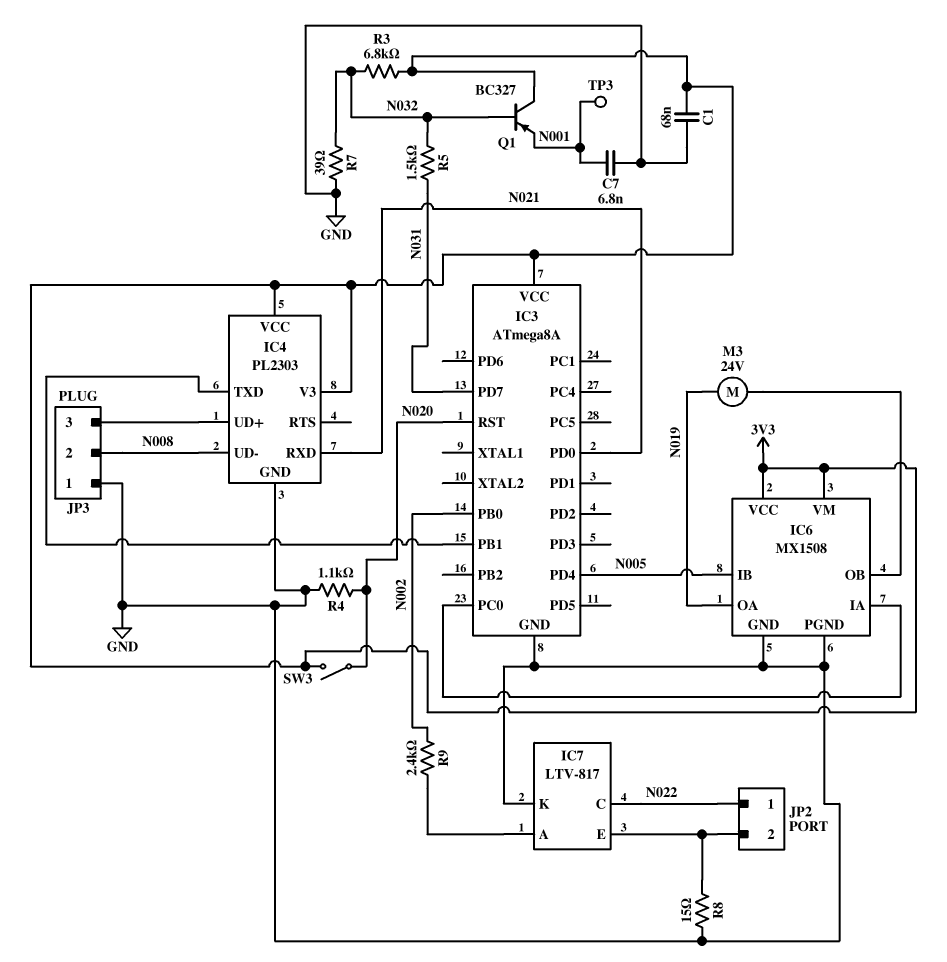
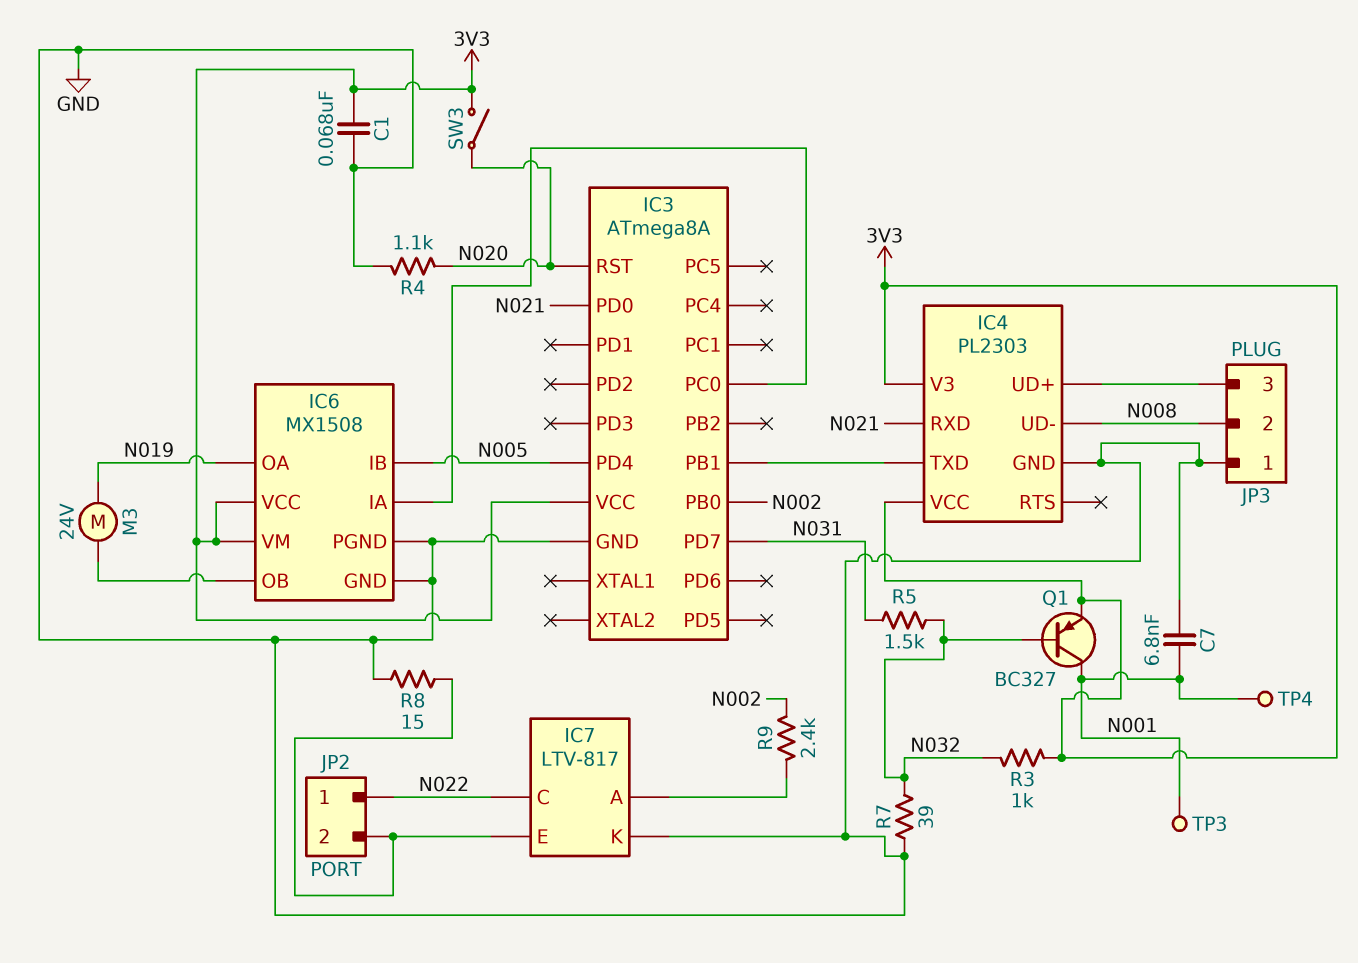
Q1: PNP BC327 (B N032, C 3V3, E N001) -> PNP BC327 (B N032, C N001, E 3V3)
R3: 6.8k (3V3, N032) -> 1k (3V3, N032)
TP4: none -> test point (N001)

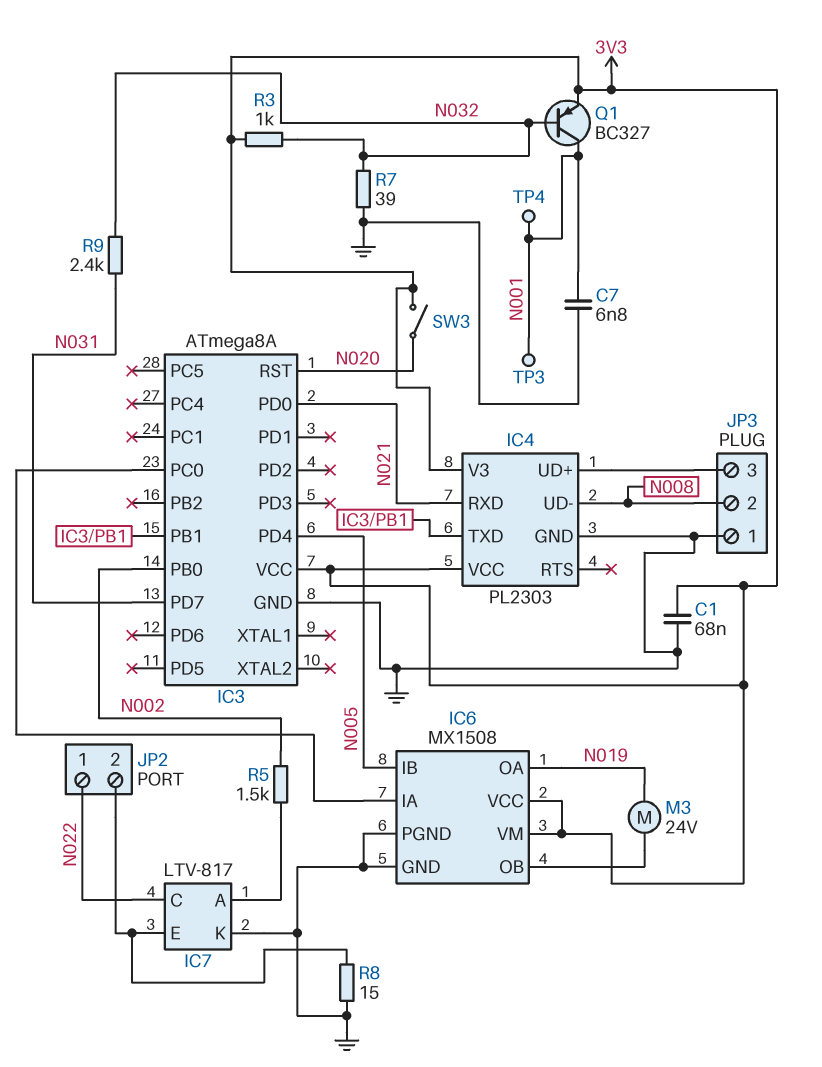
R4: 1.1k (GND, N020) -> none
R5: 1.5k (N031, N032) -> 1.5k (IC7/A, N002)
R9: 2.4k (IC7/A, N002) -> 2.4k (N031, N032)

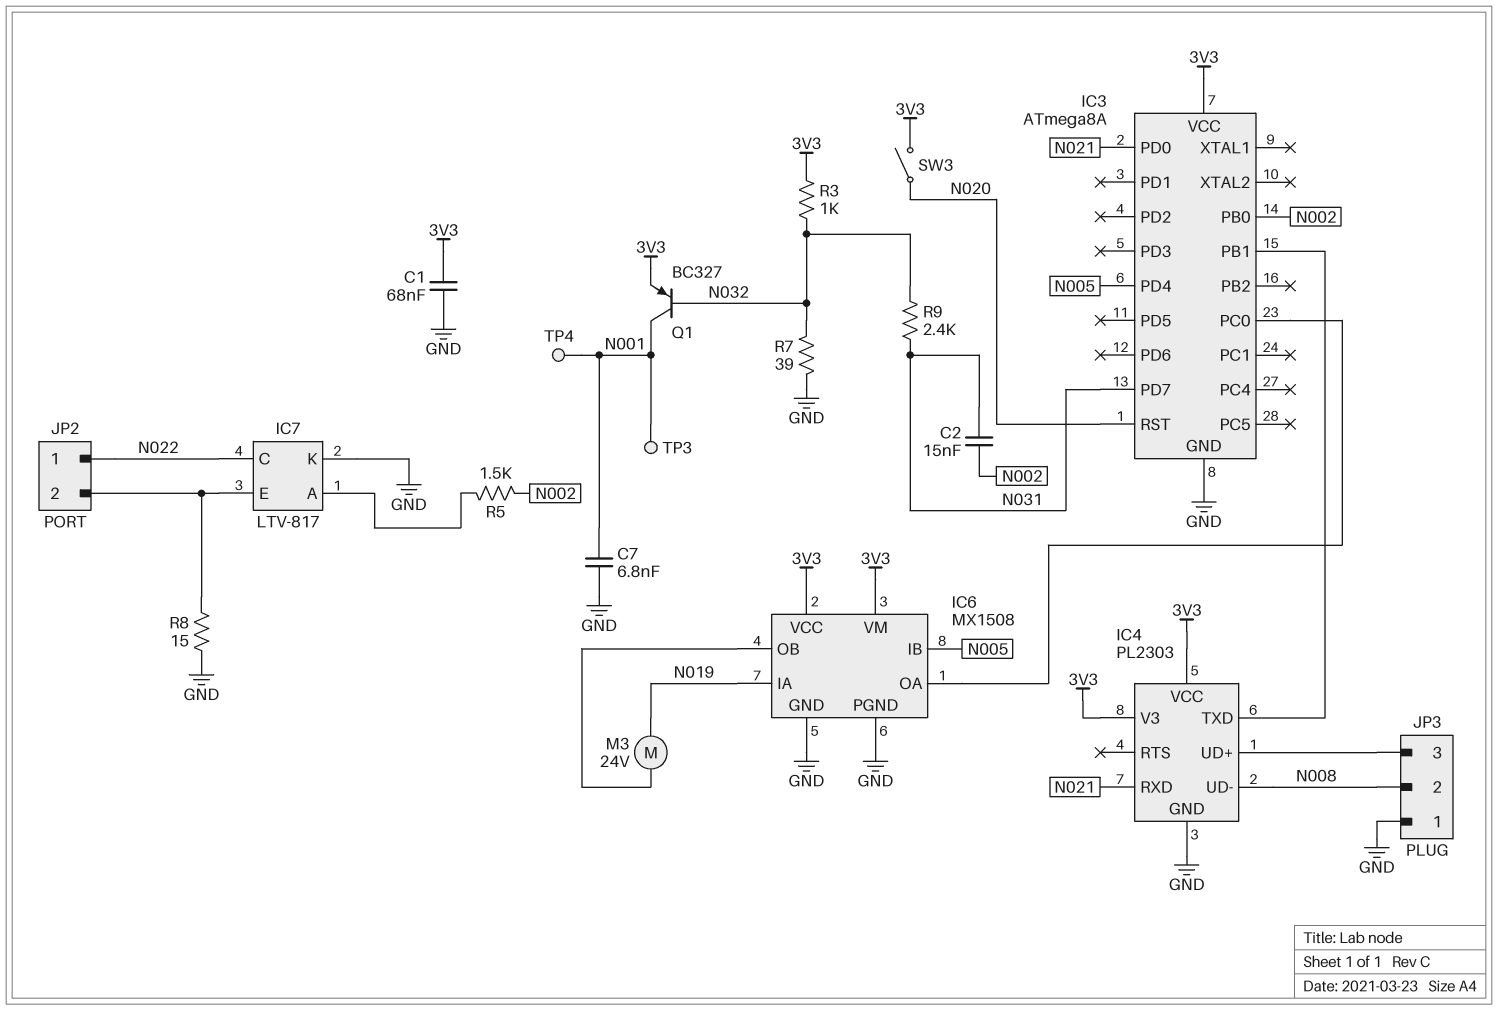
C2: none -> 15nF (N002, N031)
IC6 pin IA: IC3/PC0 -> N019
IC6 pin OA: N019 -> IC3/PC0

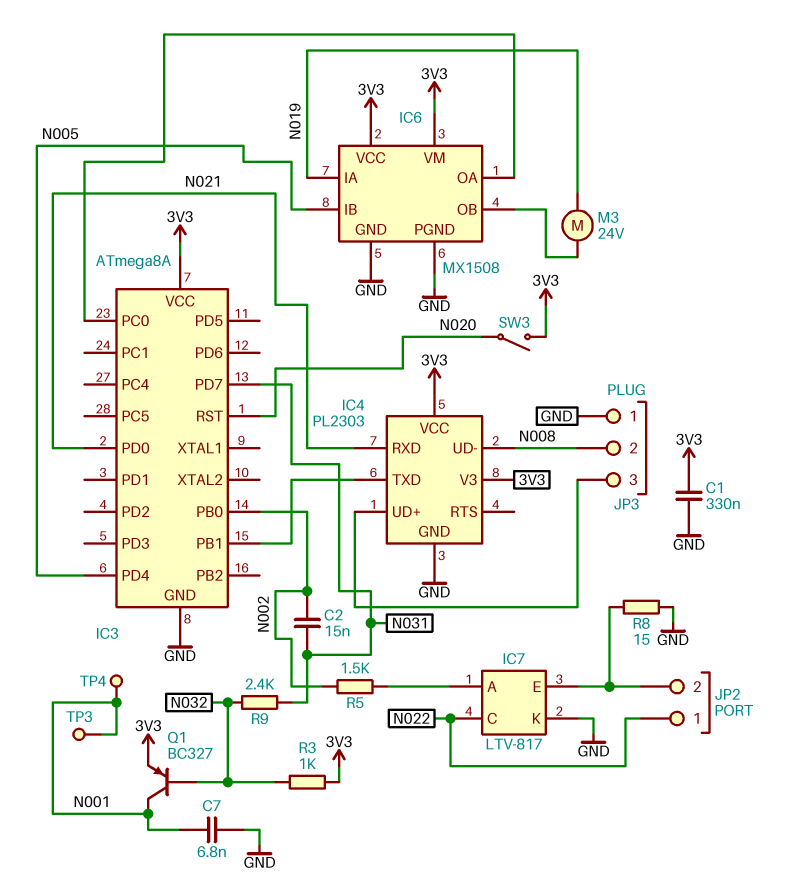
C1: 68nF (3V3, GND) -> 330nF (3V3, GND)
R7: 39 (GND, N032) -> none

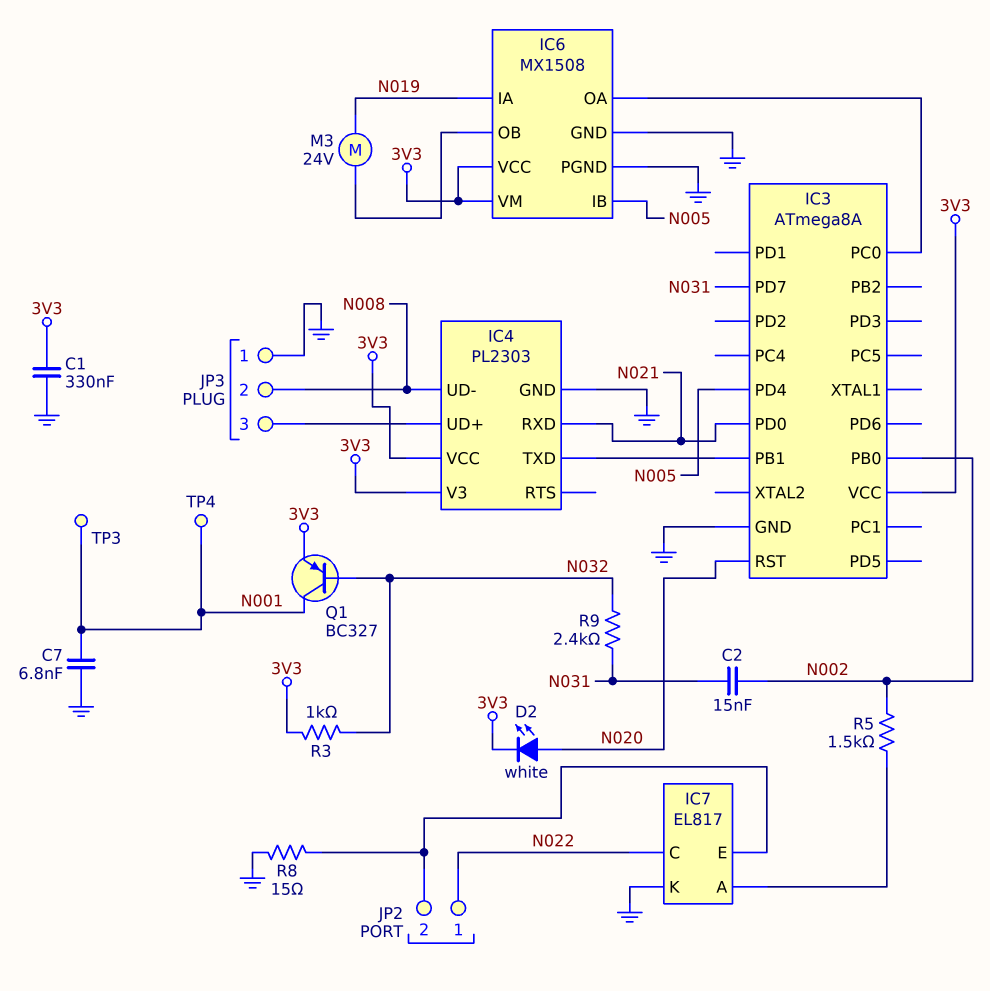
D2: none -> LED white (A N020, K 3V3)
IC7: LTV-817 -> EL817
SW3: switch (3V3, N020) -> none

